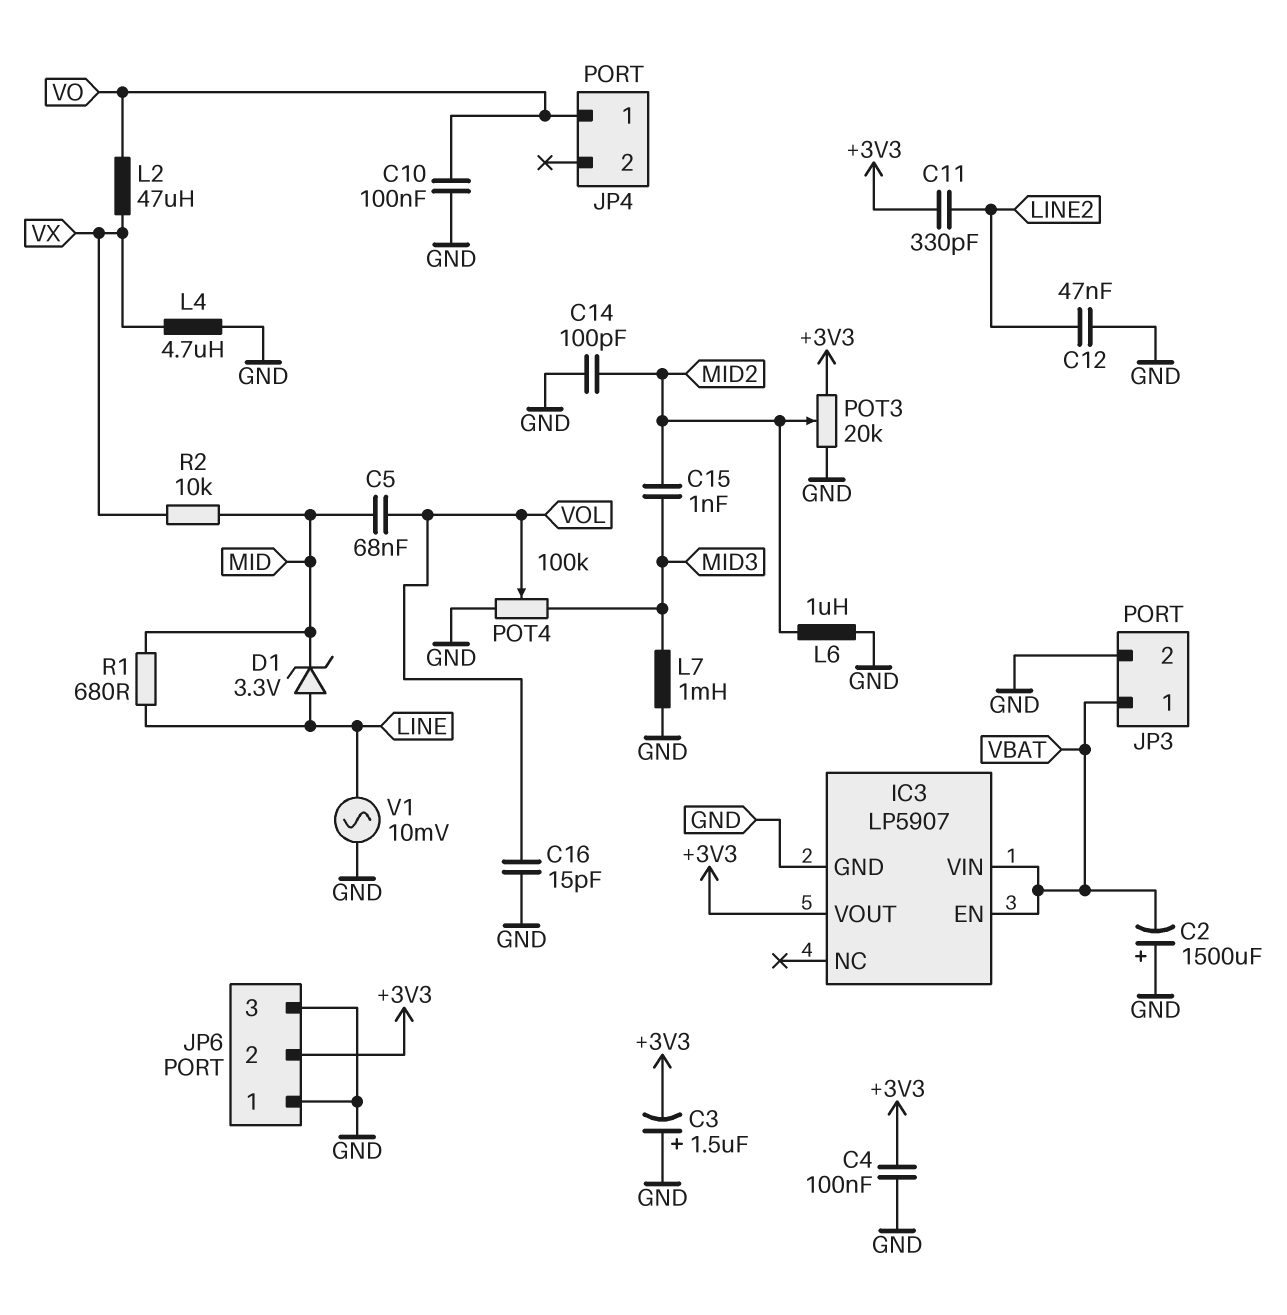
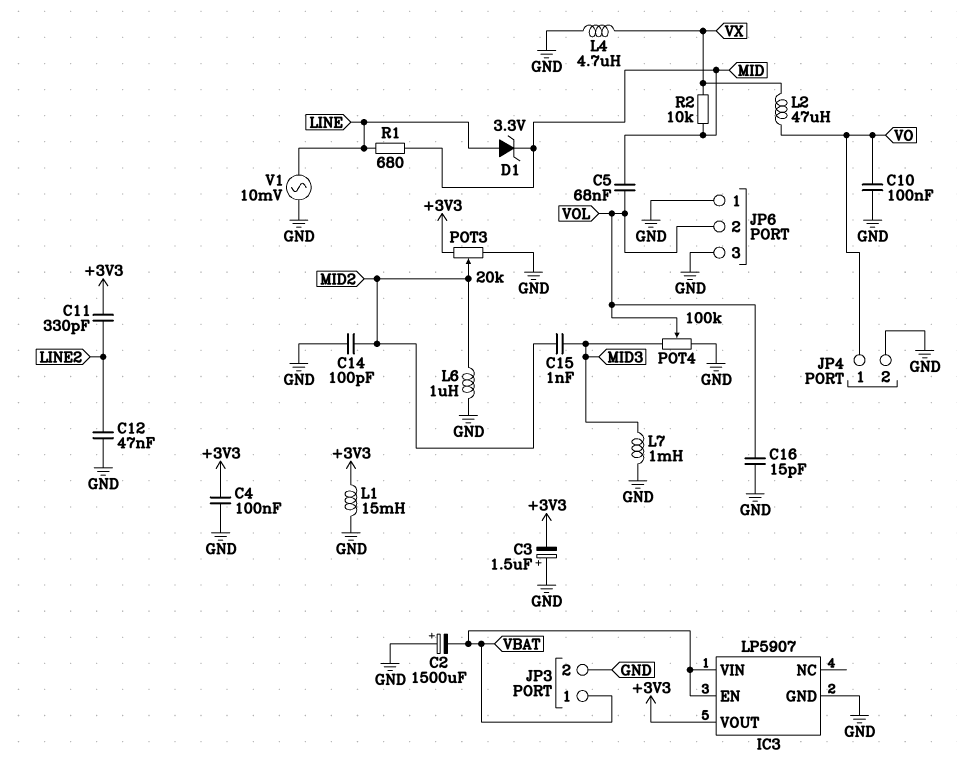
JP4 pin 2: none -> GND
JP6 pin 2: +3V3 -> VOL
L1: none -> 15mH (+3V3, GND)

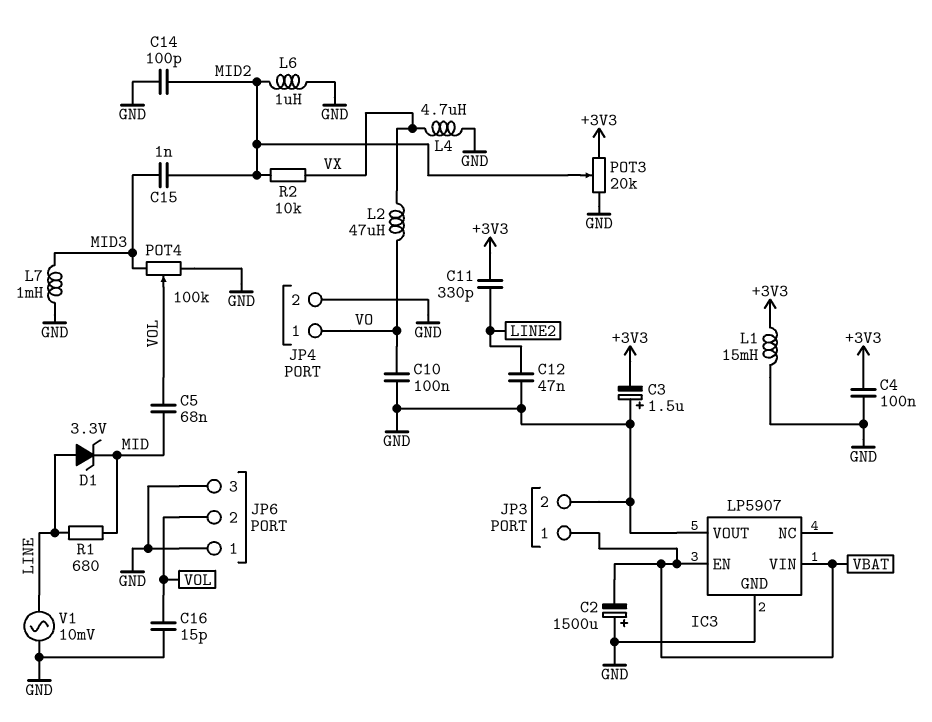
IC3 pin VOUT: +3V3 -> GND
R2: 10k (MID, VX) -> 10k (MID2, VX)

